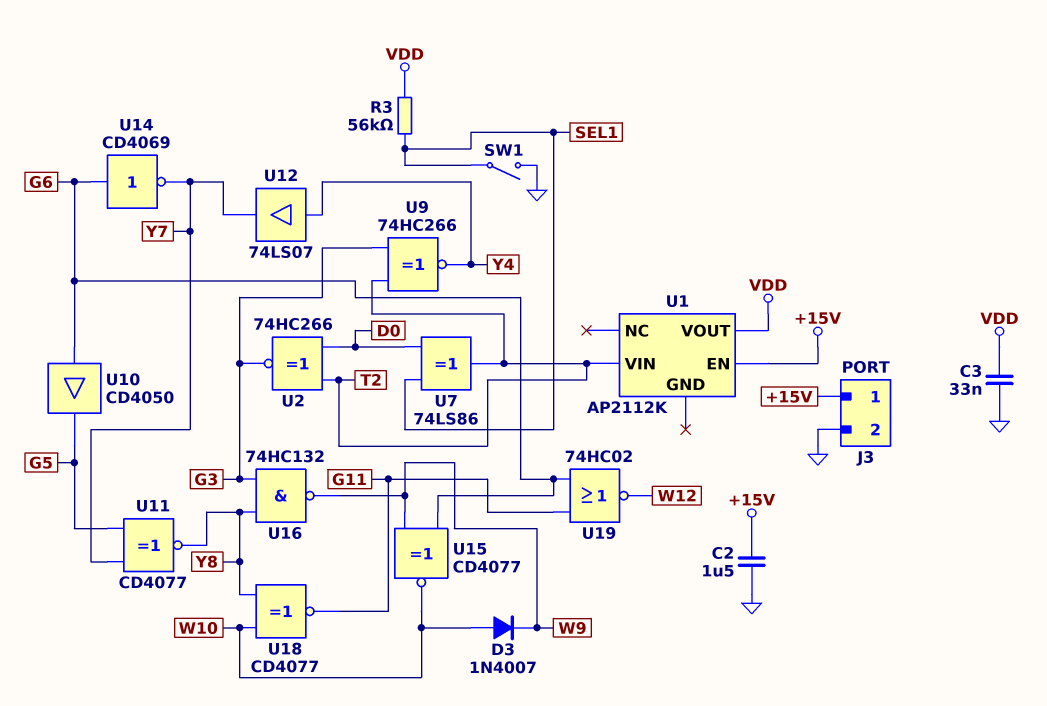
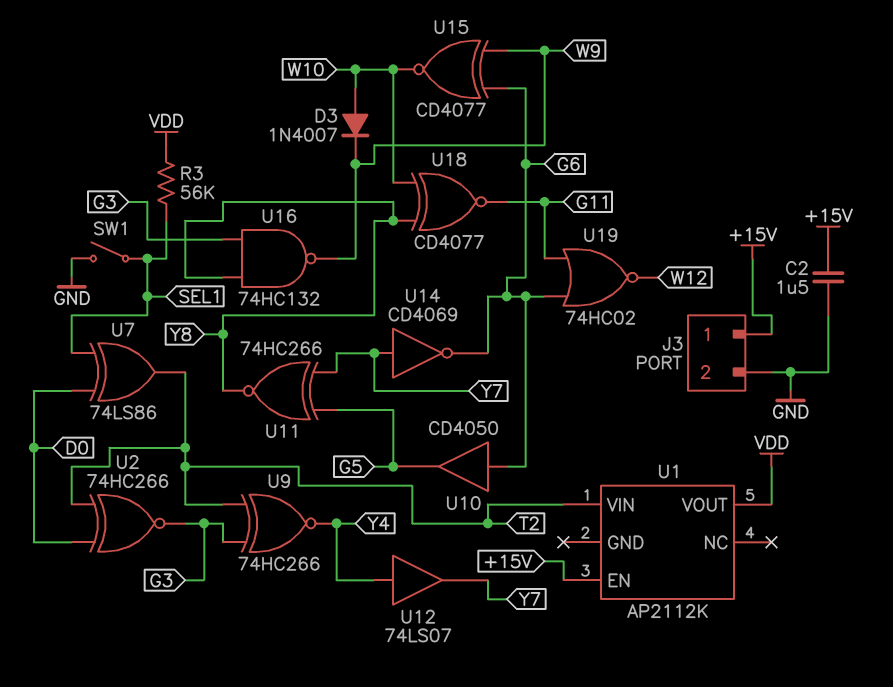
C3: 33nF (GND, VDD) -> none
U11: XNOR CD4077 (in G5, in Y7, out Y8) -> XNOR 74HC266 (in G5, in Y7, out Y8)
U14: NOT CD4069 (in G6, out Y7) -> NOT CD4069 (in Y7, out G6)

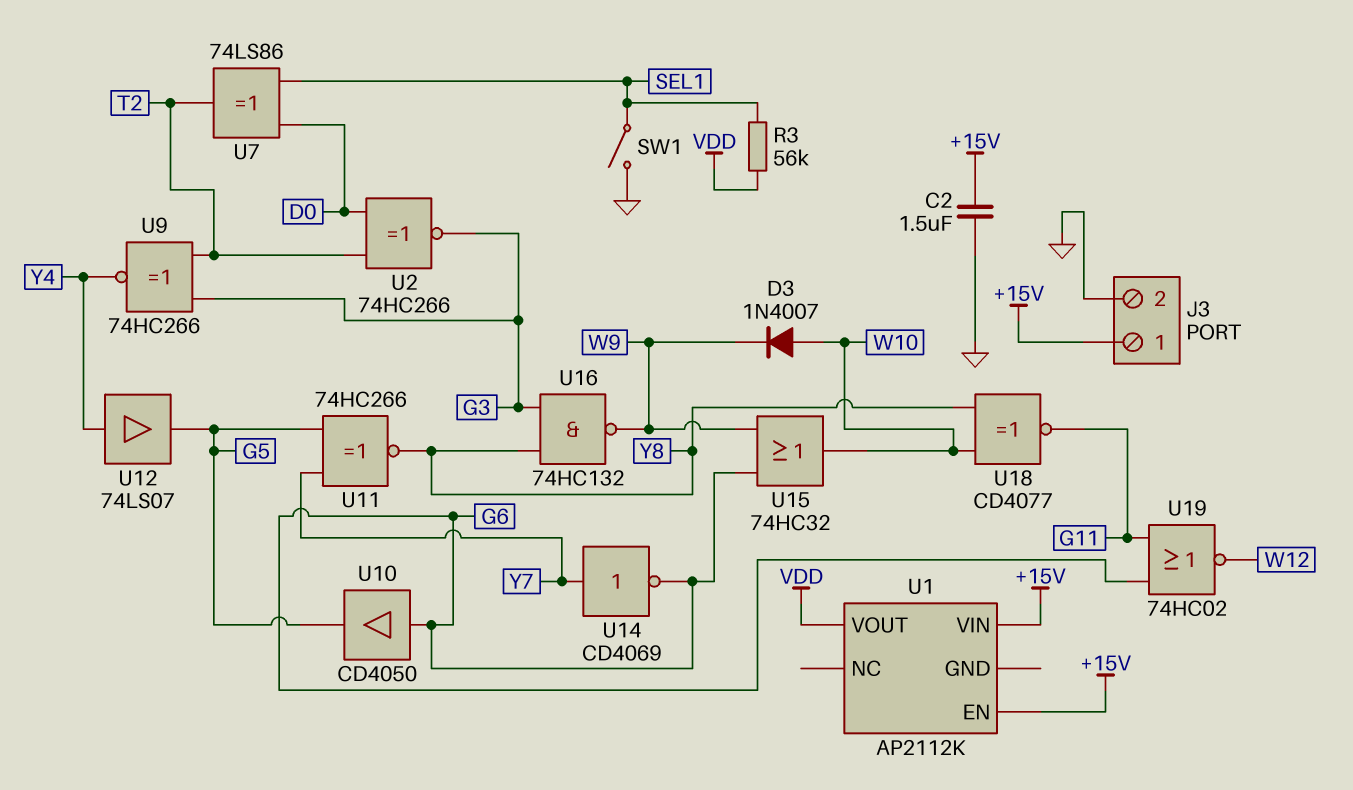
U1 pin VIN: T2 -> +15V
U12: buffer 74LS07 (in Y4, out Y7) -> buffer 74LS07 (in Y4, out G5)
U15: XNOR CD4077 (in G6, in W9, out W10) -> OR 74HC32 (in G6, in W9, out W10)

